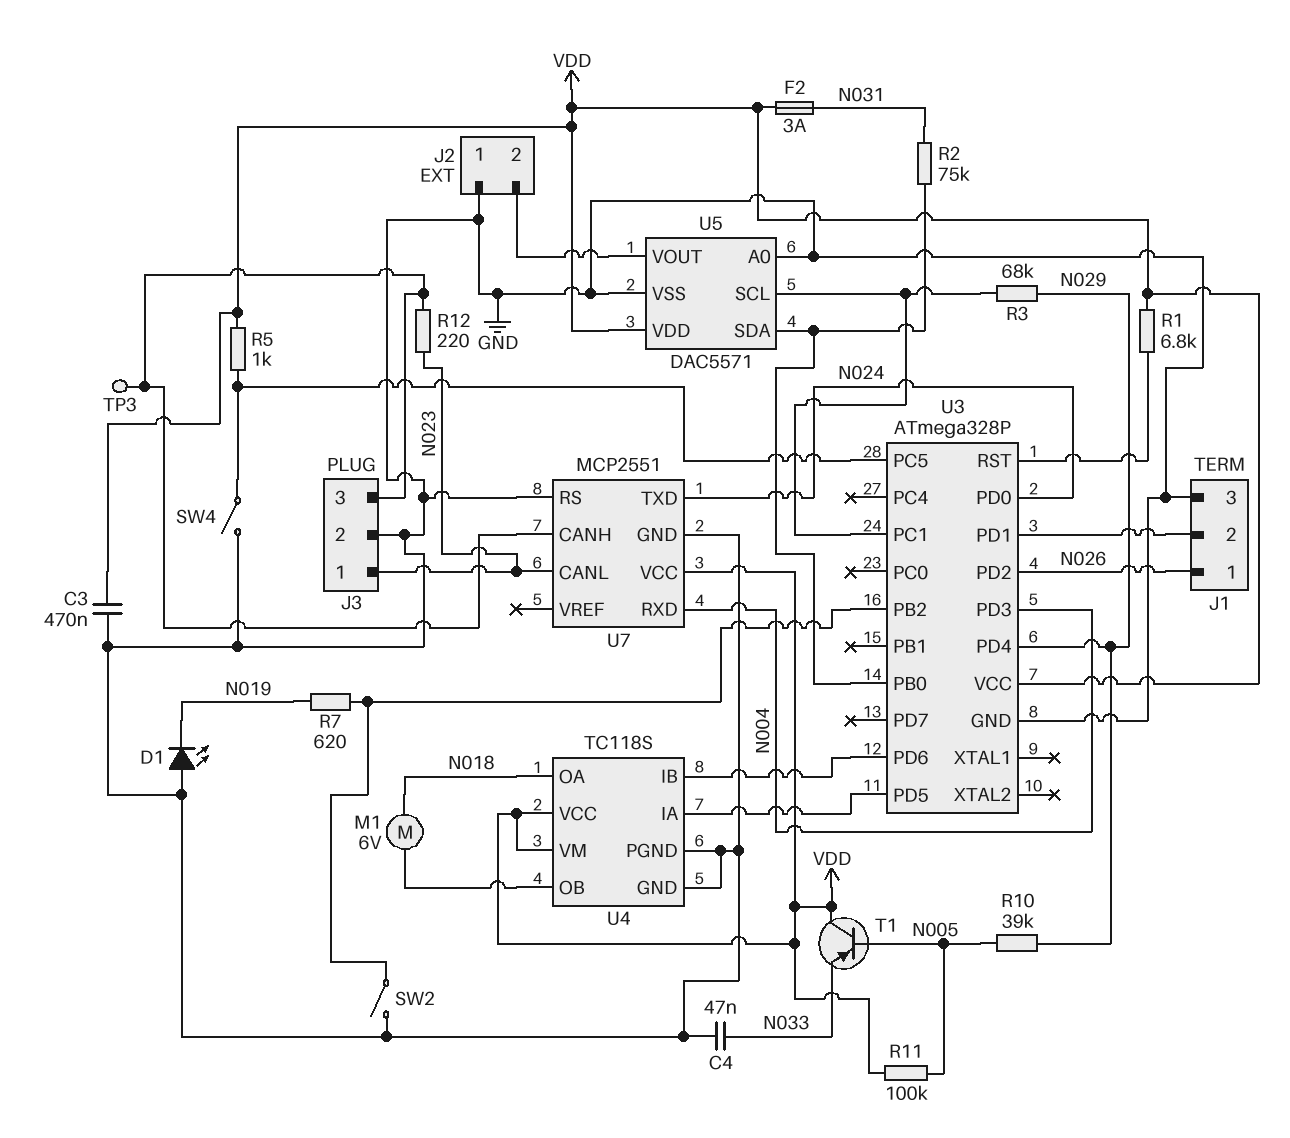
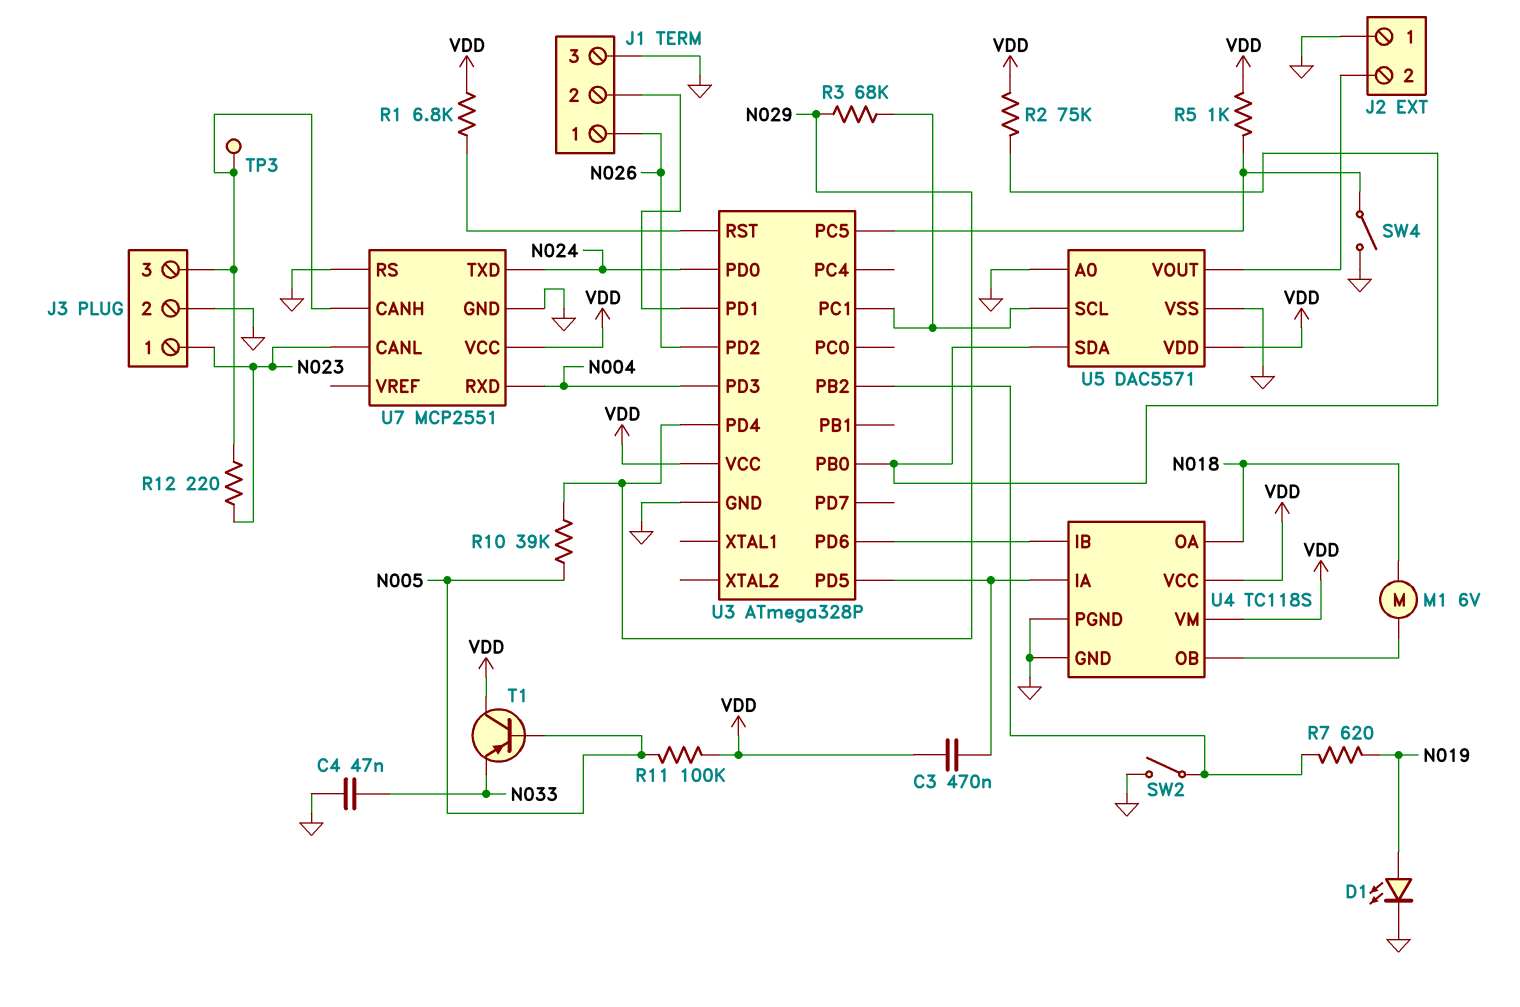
C3: 470nF (GND, VDD) -> 470nF (U3/PD5, VDD)
D1: LED (A GND, K N019) -> LED (A N019, K GND)
F2: 3A (N031, VDD) -> none
R2: 75k (N031, U3/PB0) -> 75k (U3/PB0, VDD)

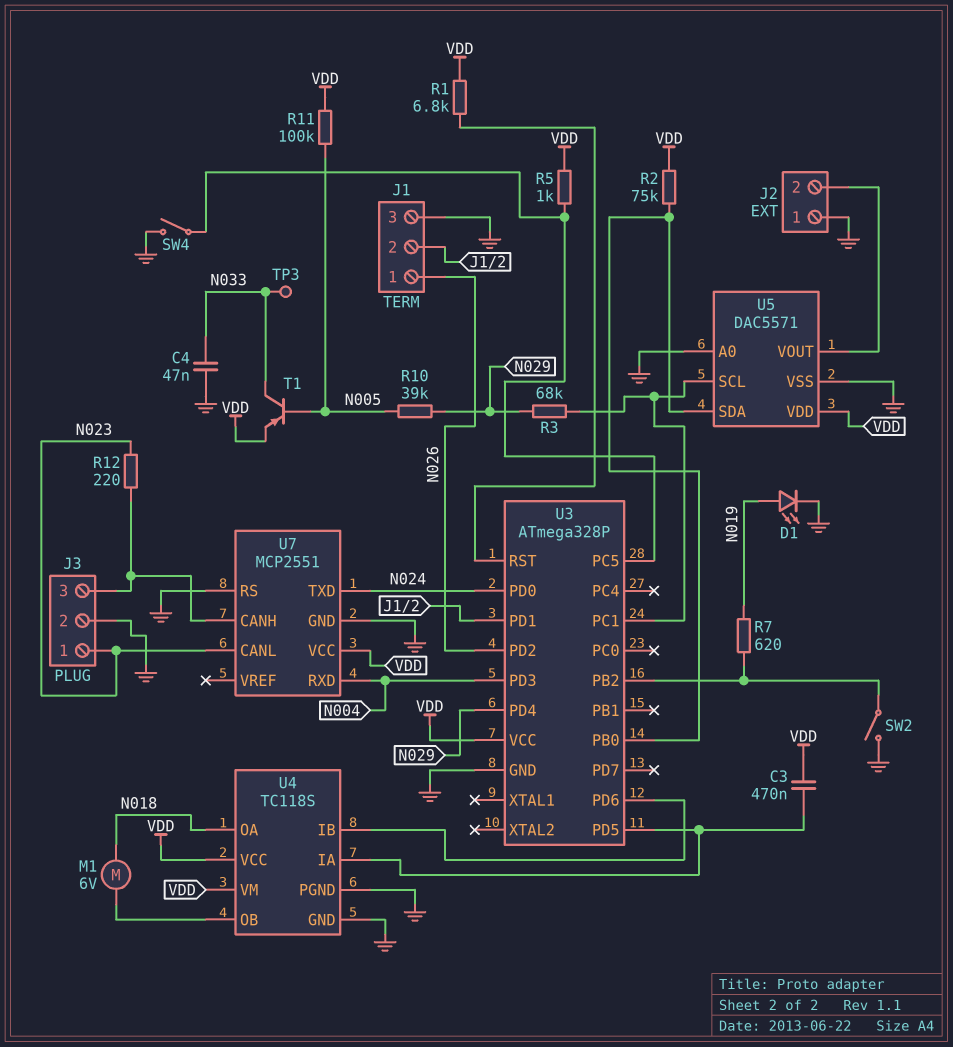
T1: PNP (B N005, C VDD, E N033) -> PNP (B N005, C N033, E VDD)
TP3: test point (J3/3) -> test point (N033)

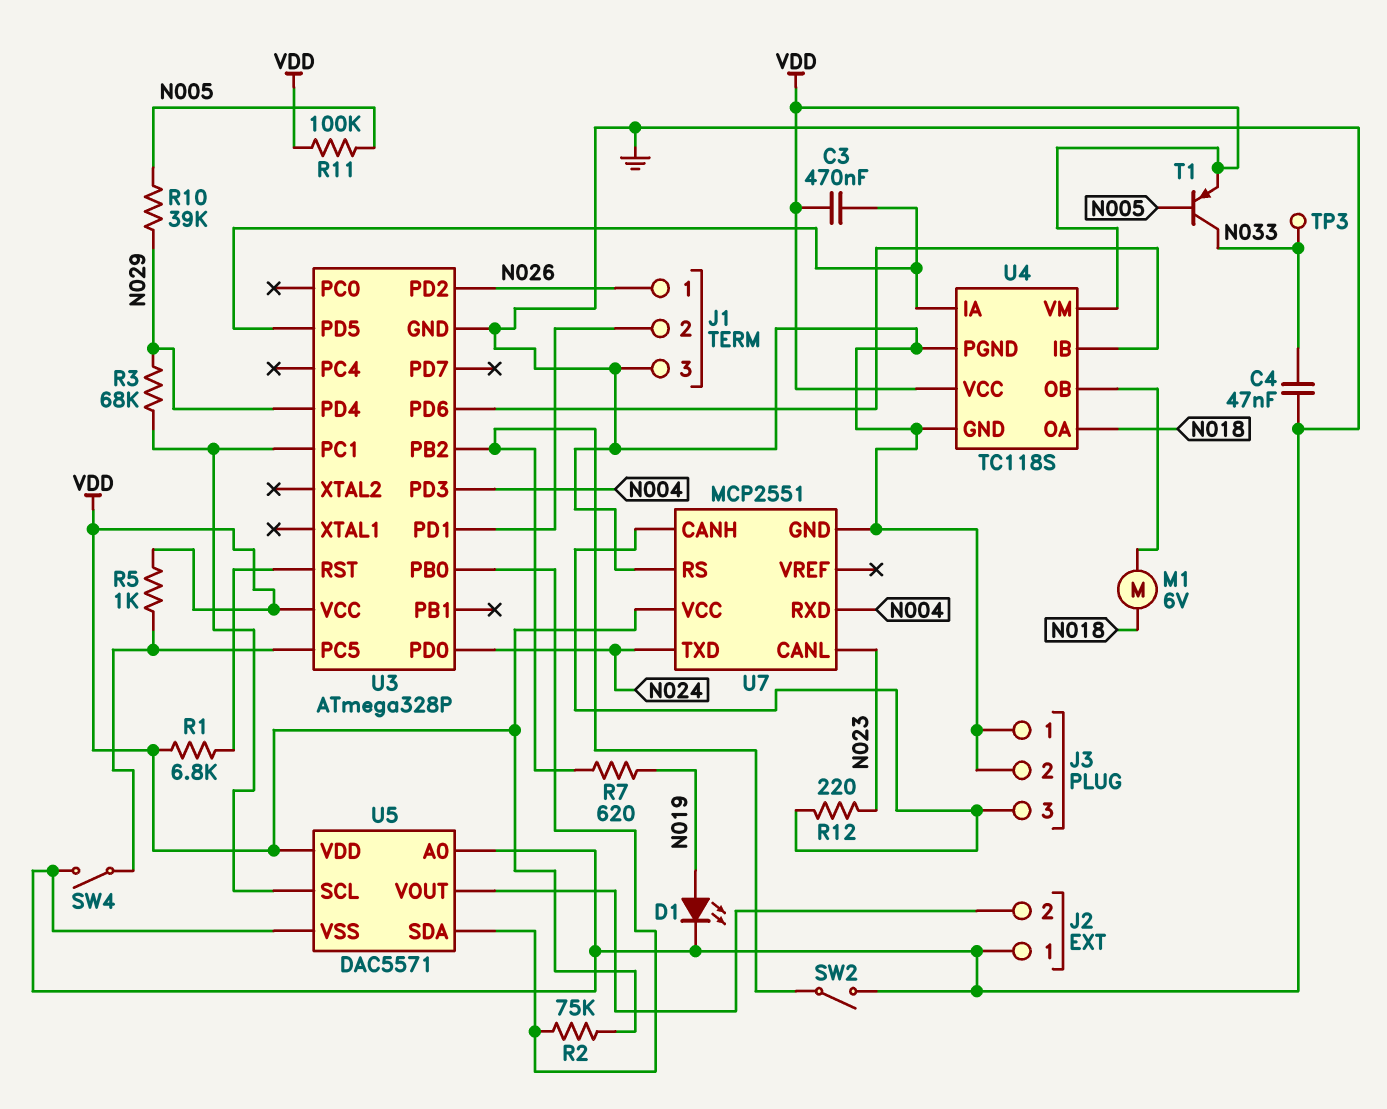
J3 pin 1: N023 -> GND

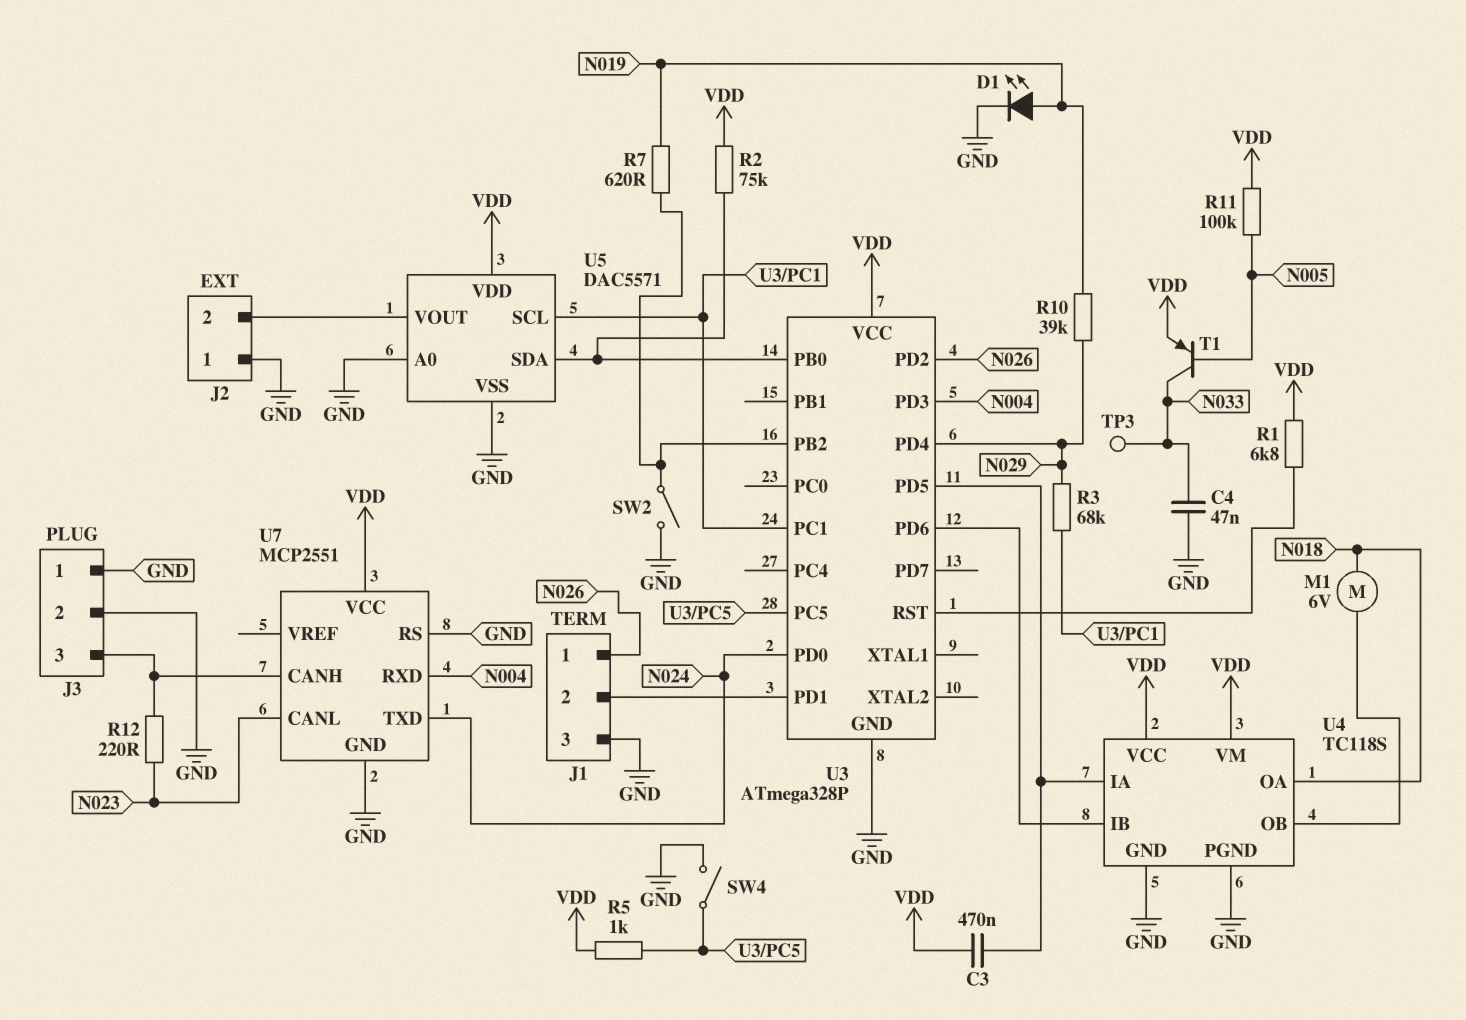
R10: 39k (N005, N029) -> 39k (N019, N029)

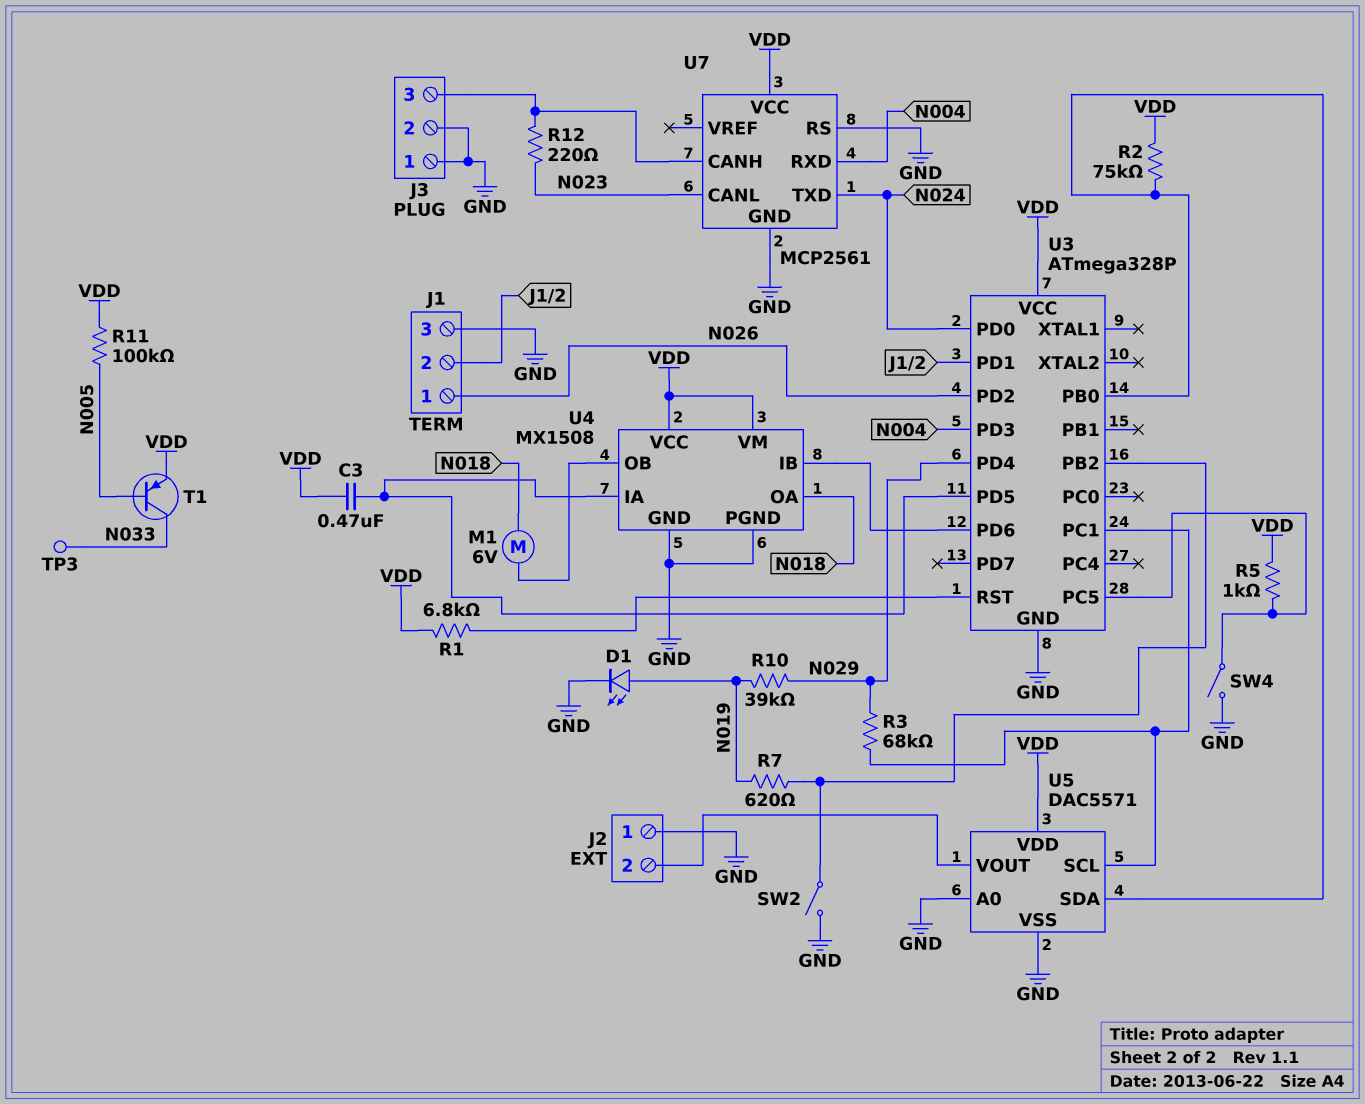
C4: 47nF (GND, N033) -> none
U4: TC118S -> MX1508
U7: MCP2551 -> MCP2561

